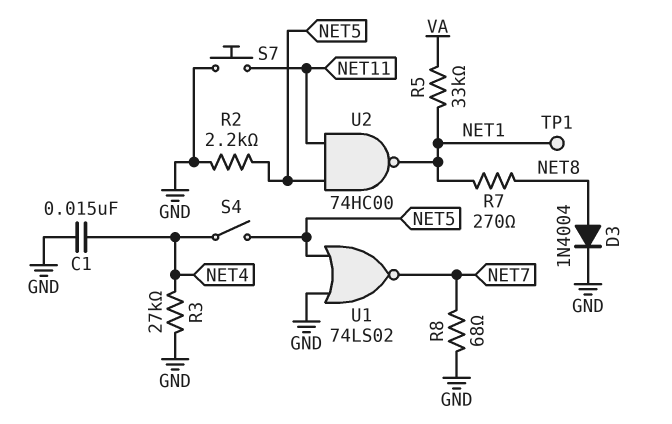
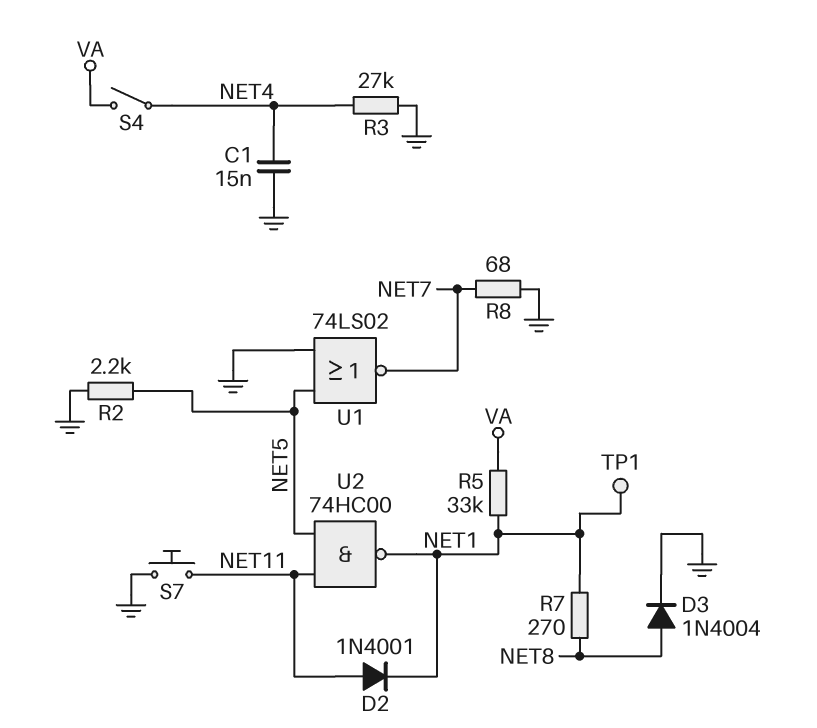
D2: none -> diode 1N4001 (A NET11, K NET1)
S4: switch (NET4, NET5) -> switch (NET4, VA)

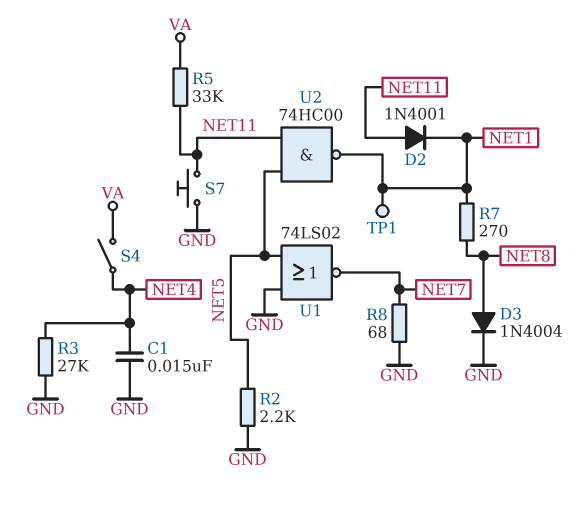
R5: 33k (NET1, VA) -> 33k (NET11, VA)

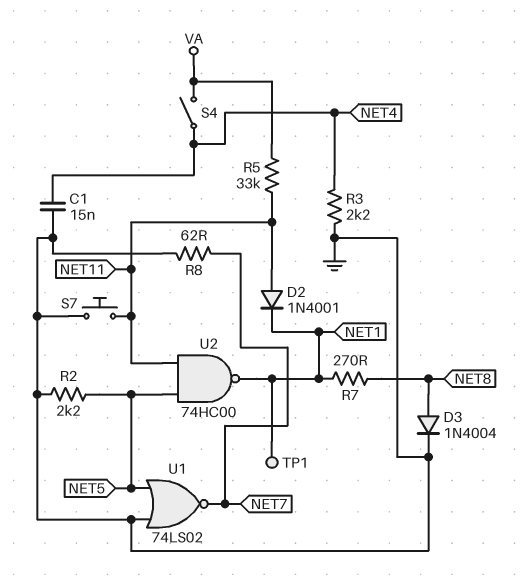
R3: 27k (GND, NET4) -> 2.2k (GND, NET4)
R8: 68 (GND, NET7) -> 62 (GND, NET7)

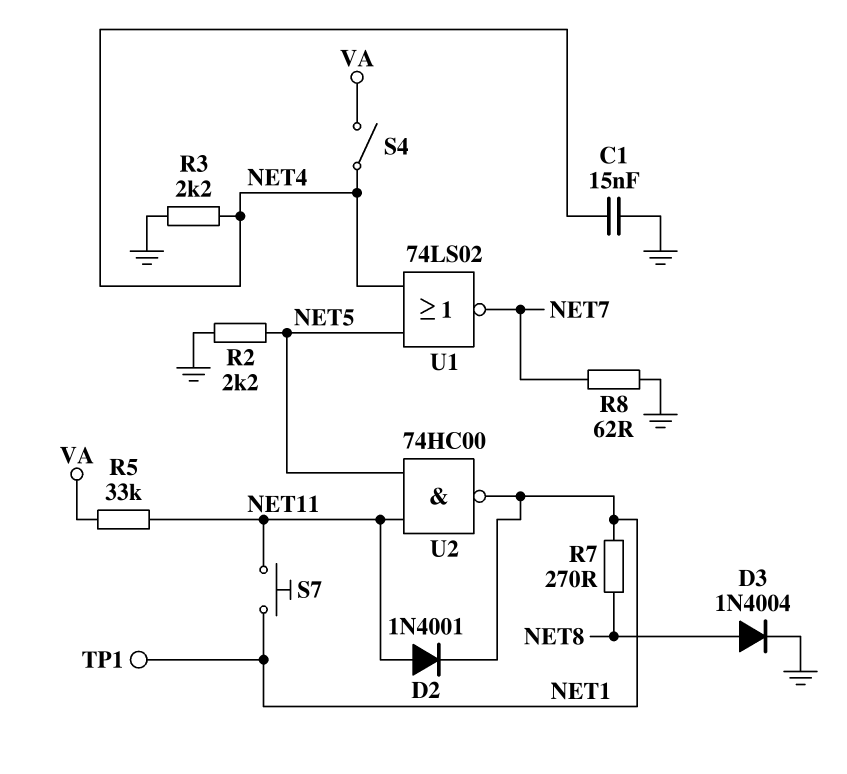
S7: button (GND, NET11) -> button (NET1, NET11)
U1: NOR 74LS02 (in GND, in NET5, out NET7) -> NOR 74LS02 (in NET4, in NET5, out NET7)

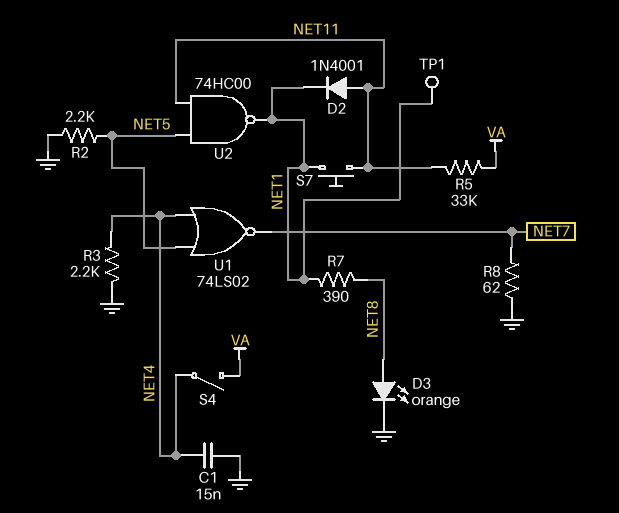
D3: diode 1N4004 (A NET8, K GND) -> LED orange (A NET8, K GND)
R7: 270 (NET1, NET8) -> 390 (NET1, NET8)

